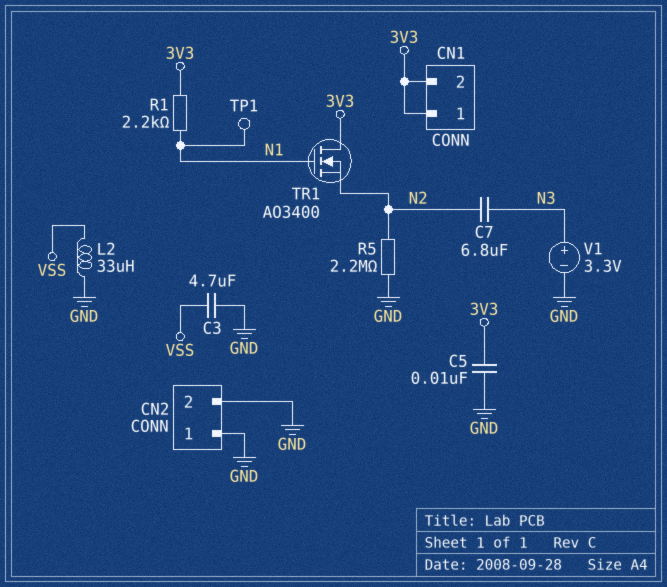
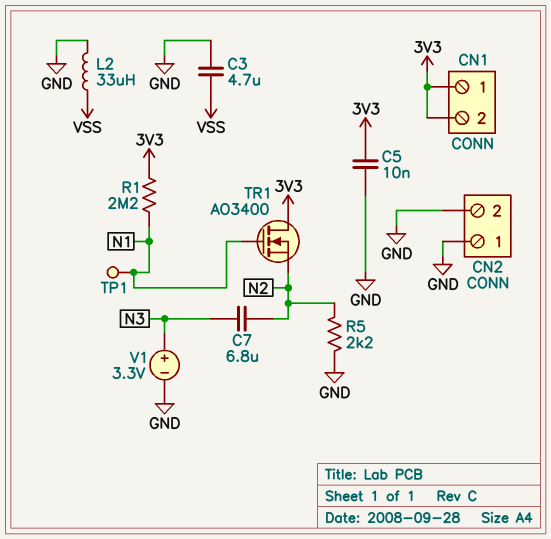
R1: 2.2k (3V3, N1) -> 2.2M (3V3, N1)
R5: 2.2M (GND, N2) -> 2.2k (GND, N2)

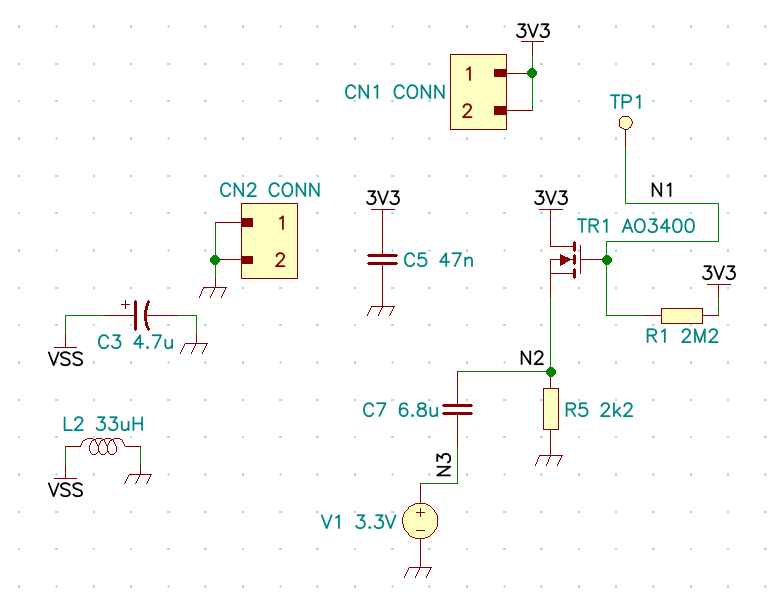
C3: 4.7uF (GND, VSS) -> 4.7uF (plus VSS, minus GND)
C5: 10nF (3V3, GND) -> 47nF (3V3, GND)

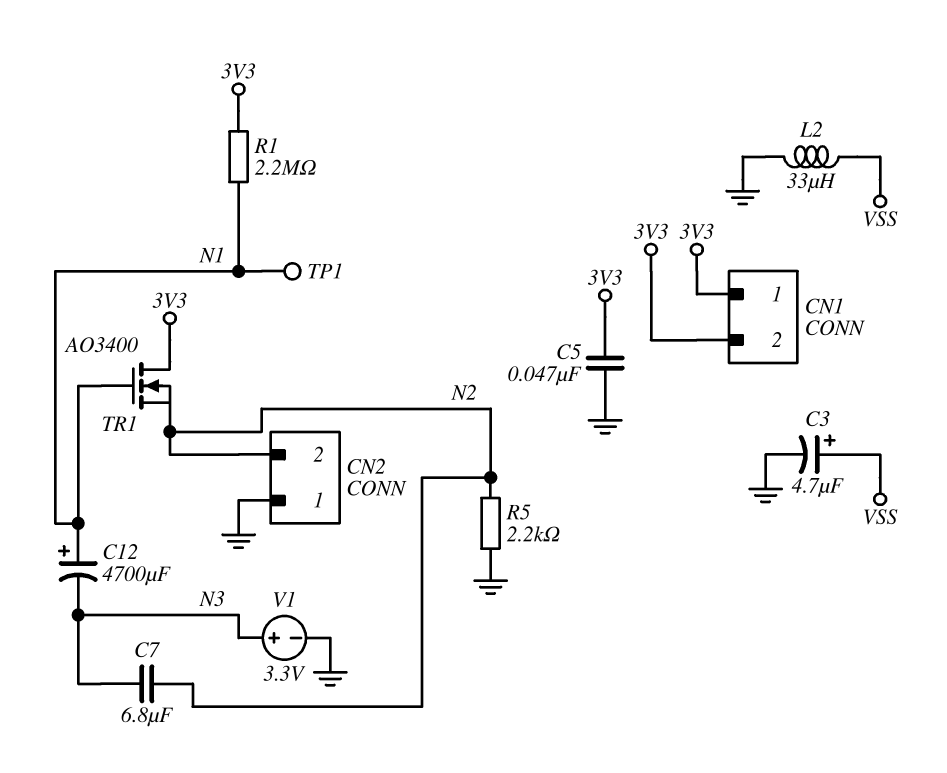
C12: none -> 4700uF (plus N1, minus N3)
CN2 pin 2: GND -> N2

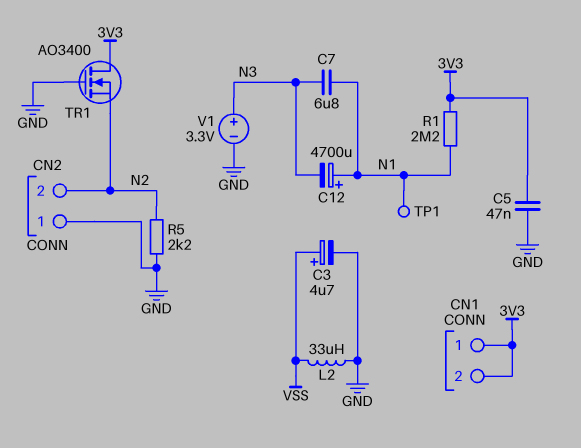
C7: 6.8uF (N2, N3) -> 6.8uF (N1, N3)
TR1: NMOS AO3400 (G N1, D 3V3, S N2) -> NMOS AO3400 (G GND, D 3V3, S N2)

